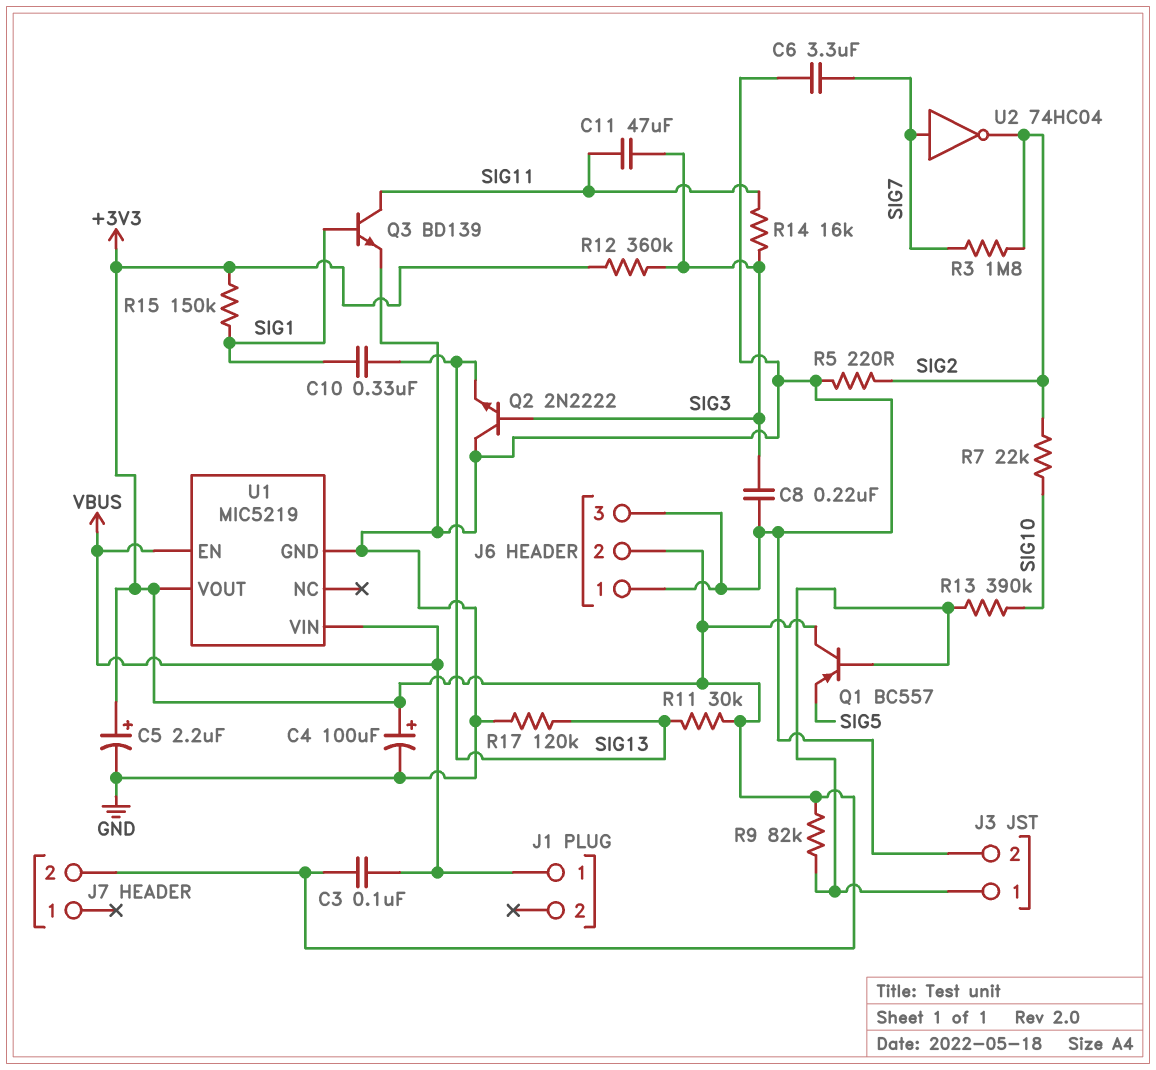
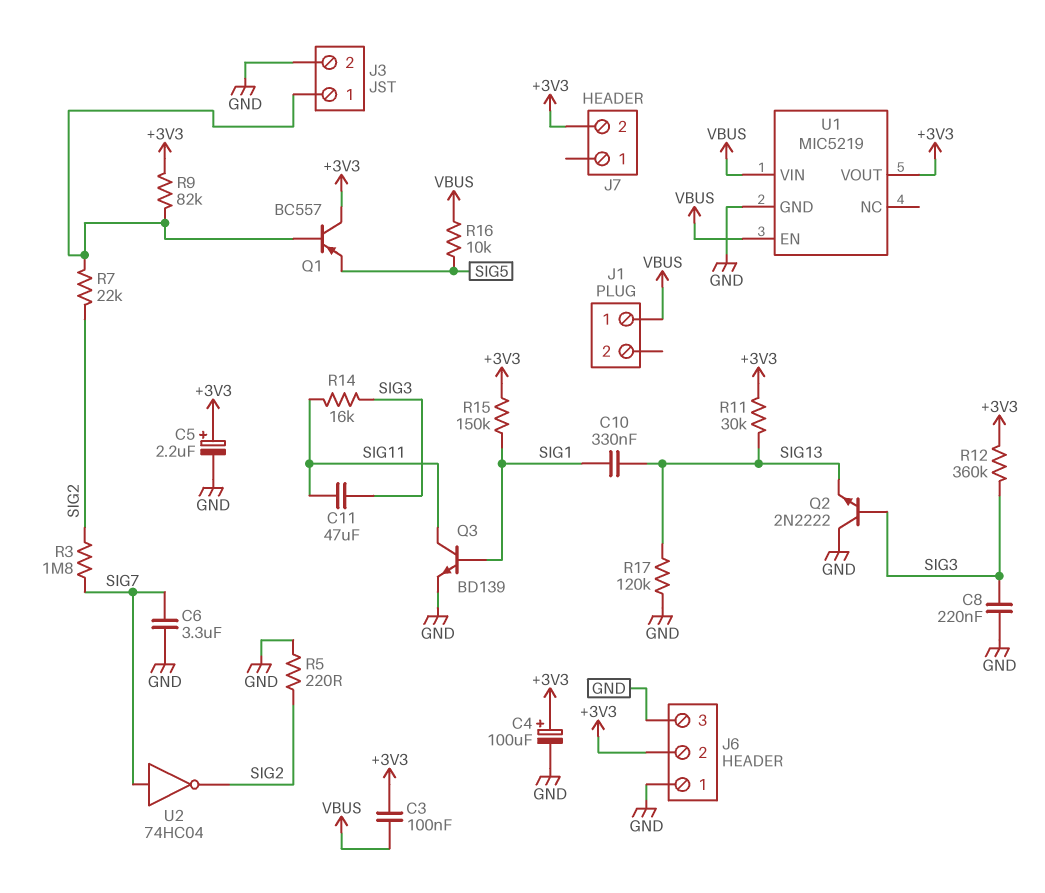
R7: 22k (SIG2, SIG10) -> 22k (J3/1, SIG2)
R13: 390k (J3/1, SIG10) -> none
R16: none -> 10k (SIG5, VBUS)

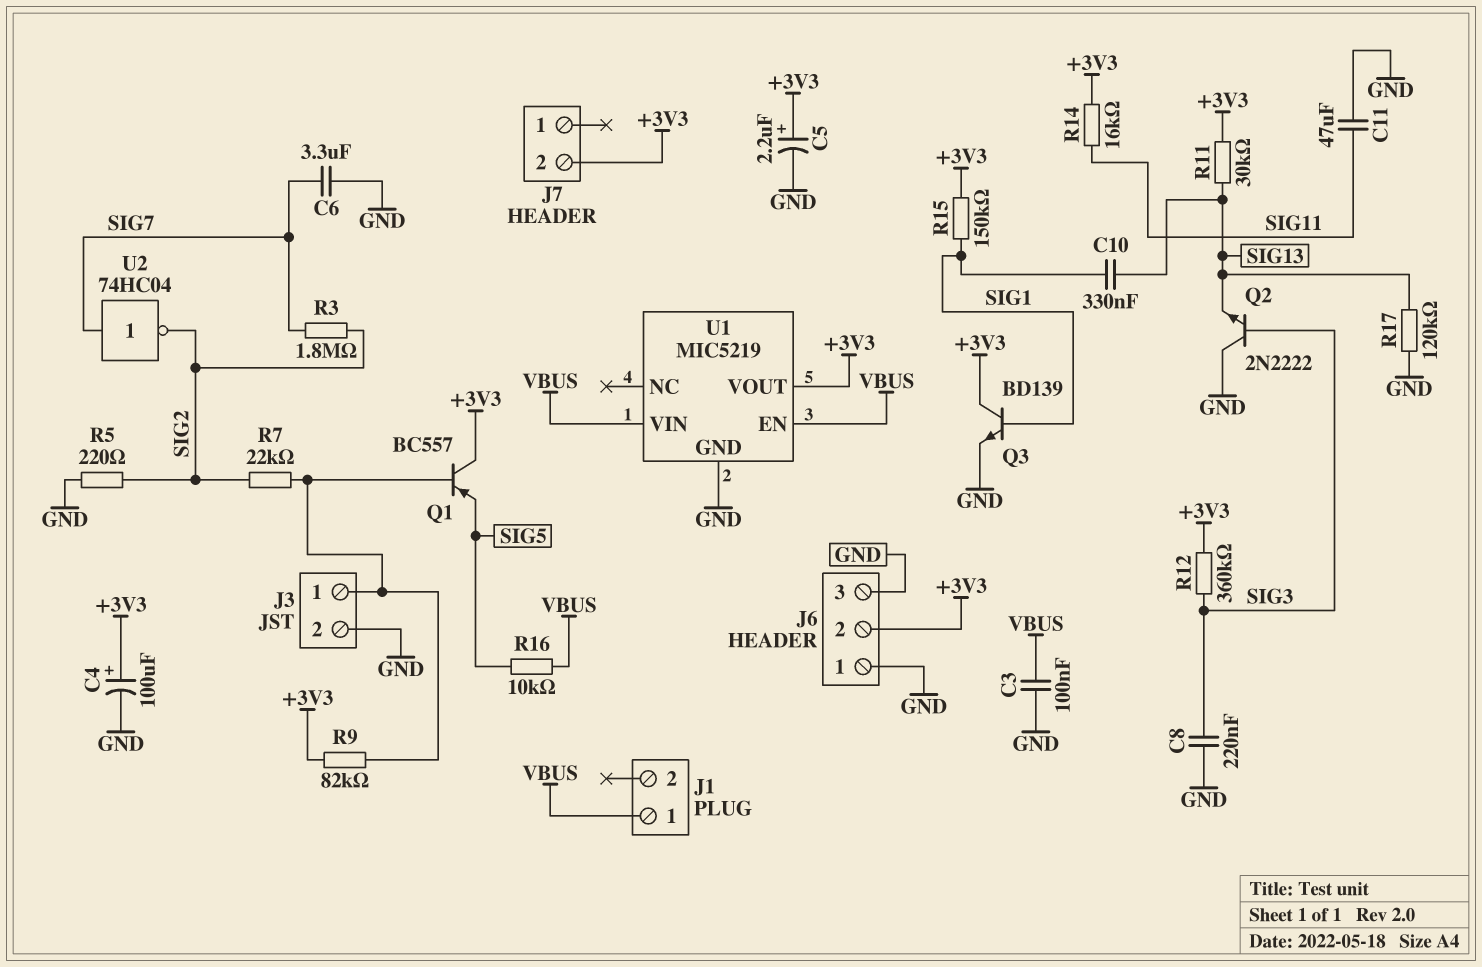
C3: 100nF (+3V3, VBUS) -> 100nF (GND, VBUS)
C11: 47uF (SIG3, SIG11) -> 47uF (GND, SIG11)
Q3: NPN BD139 (B SIG1, C SIG11, E GND) -> NPN BD139 (B SIG1, C +3V3, E GND)
R14: 16k (SIG3, SIG11) -> 16k (+3V3, SIG11)

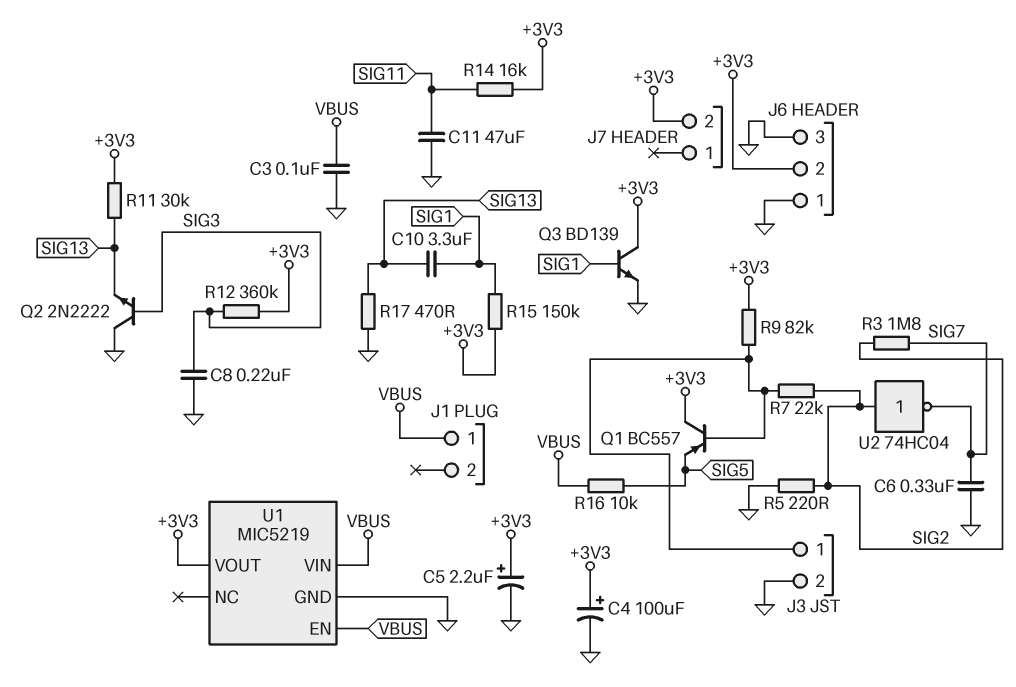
C6: 3.3uF (GND, SIG7) -> 330nF (GND, SIG7)
C10: 330nF (SIG1, SIG13) -> 3.3uF (SIG1, SIG13)
R17: 120k (GND, SIG13) -> 470 (GND, SIG13)
U2: NOT 74HC04 (in SIG7, out SIG2) -> NOT 74HC04 (in SIG2, out SIG7)

